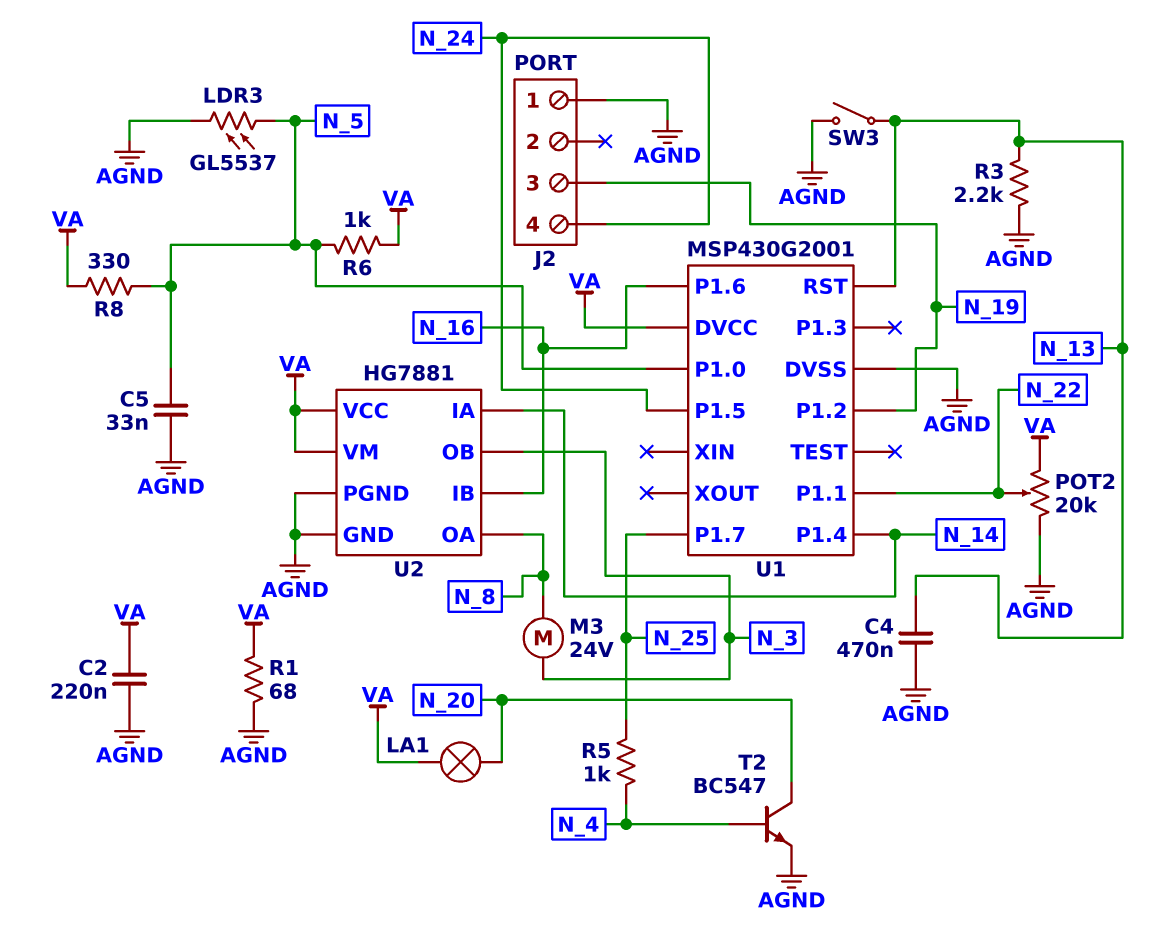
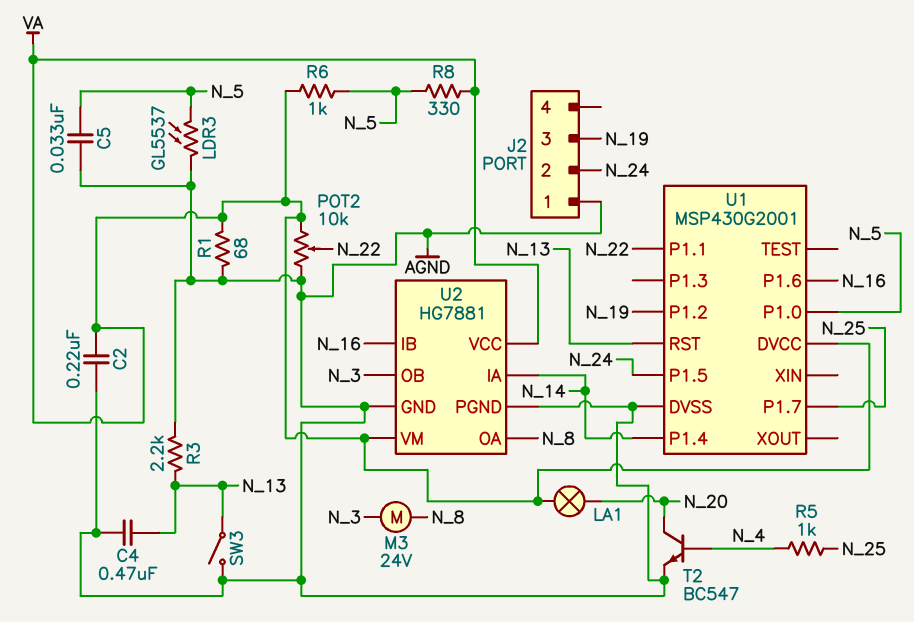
J2 pin 2: none -> N_24
J2 pin 4: N_24 -> none
POT2: 20k (AGND, VA, wiper N_22) -> 10k (AGND, VA, wiper N_22)

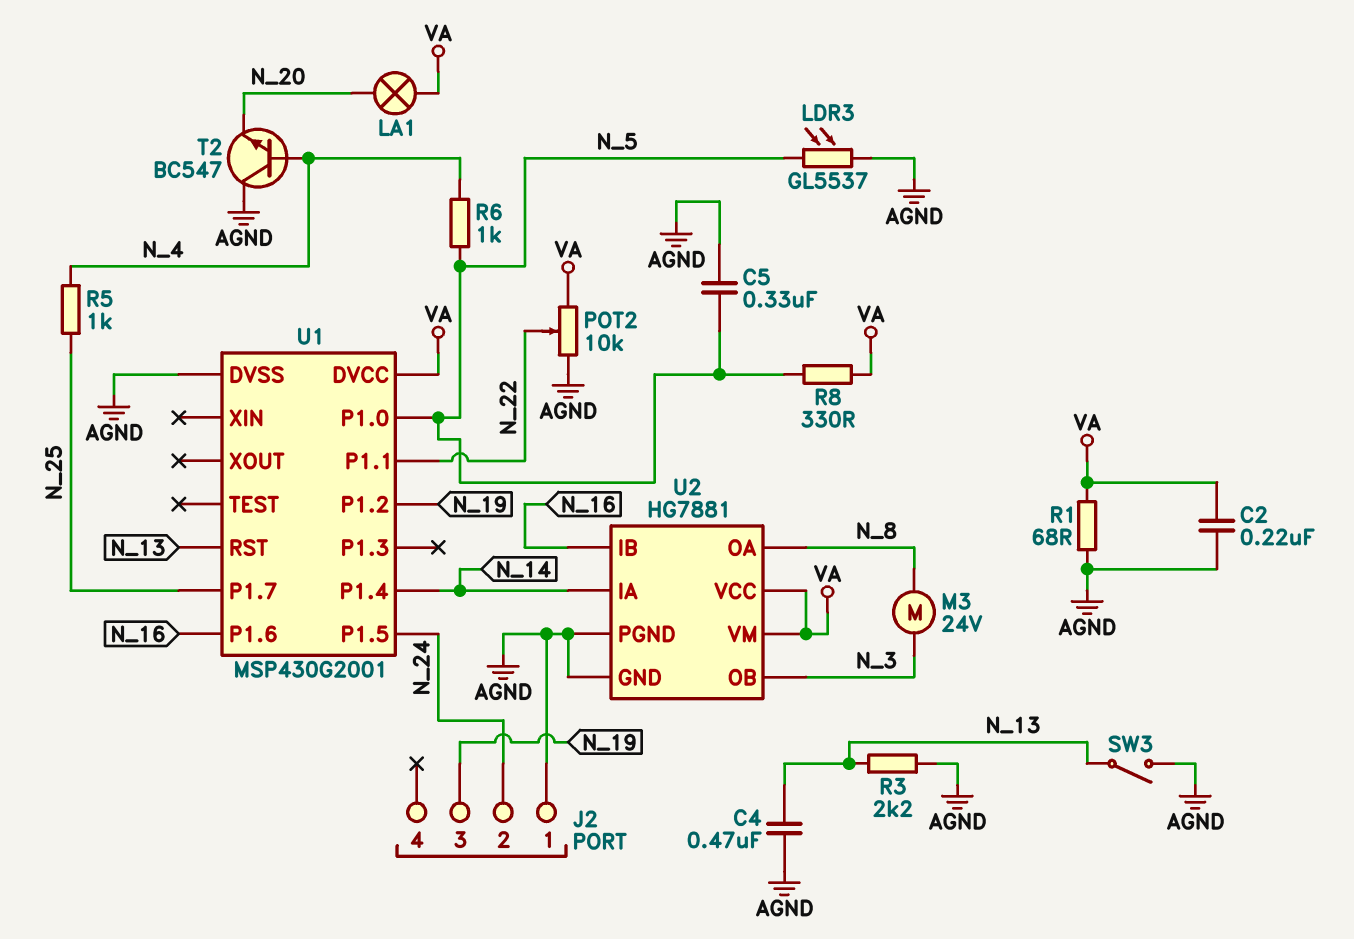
C5: 33nF (AGND, N_5) -> 330nF (AGND, N_5)
R6: 1k (N_5, VA) -> 1k (N_4, N_5)
T2: NPN BC547 (B N_4, C N_20, E AGND) -> NPN BC547 (B N_4, C AGND, E N_20)

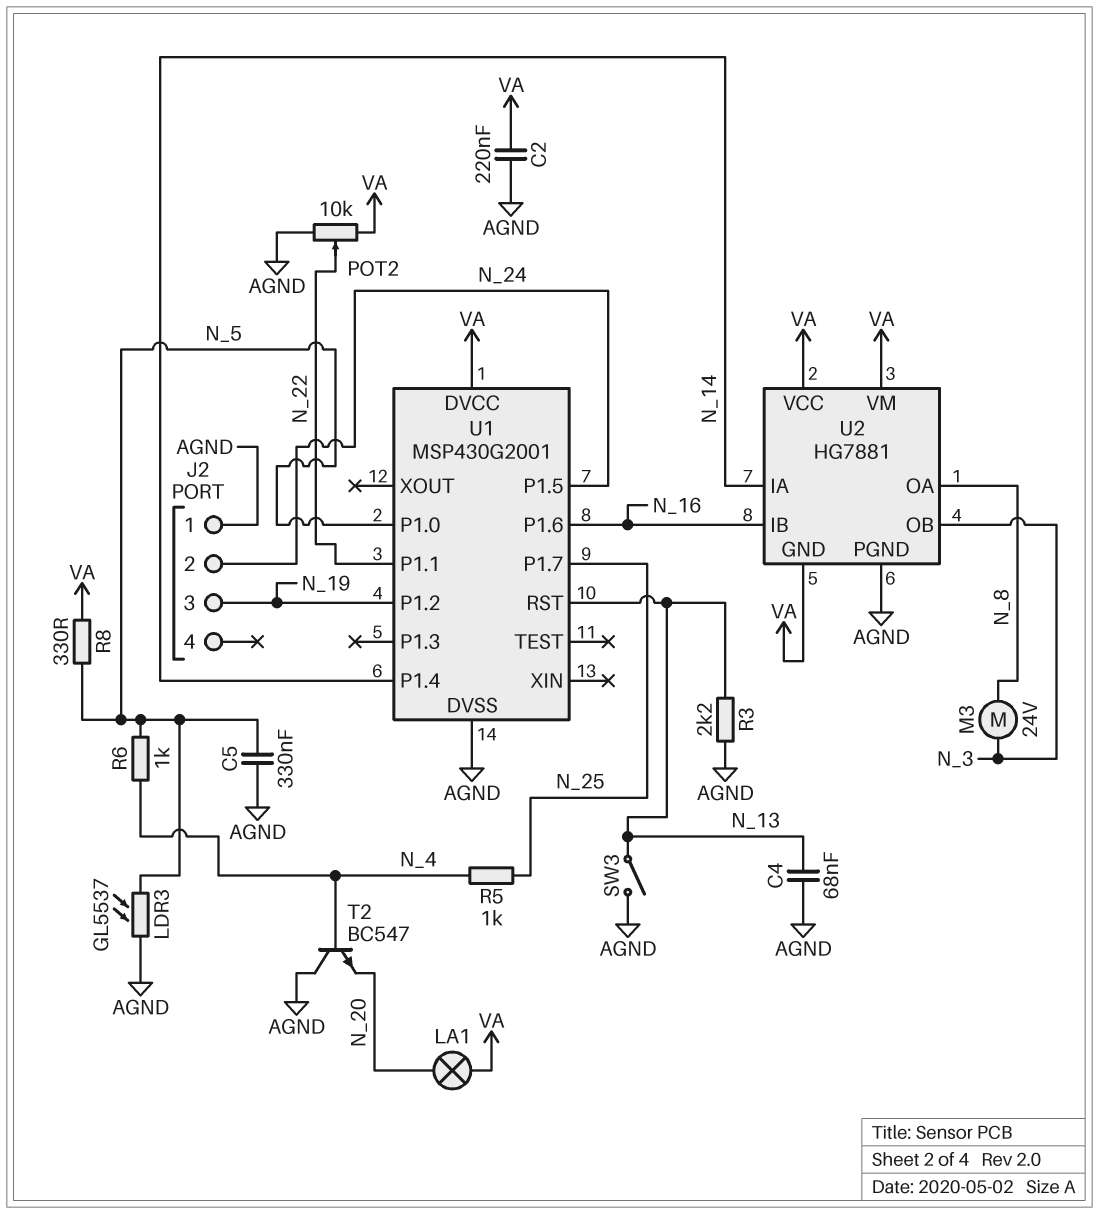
C4: 470nF (AGND, N_13) -> 68nF (AGND, N_13)
R1: 68 (AGND, VA) -> none
U2 pin GND: AGND -> VA

